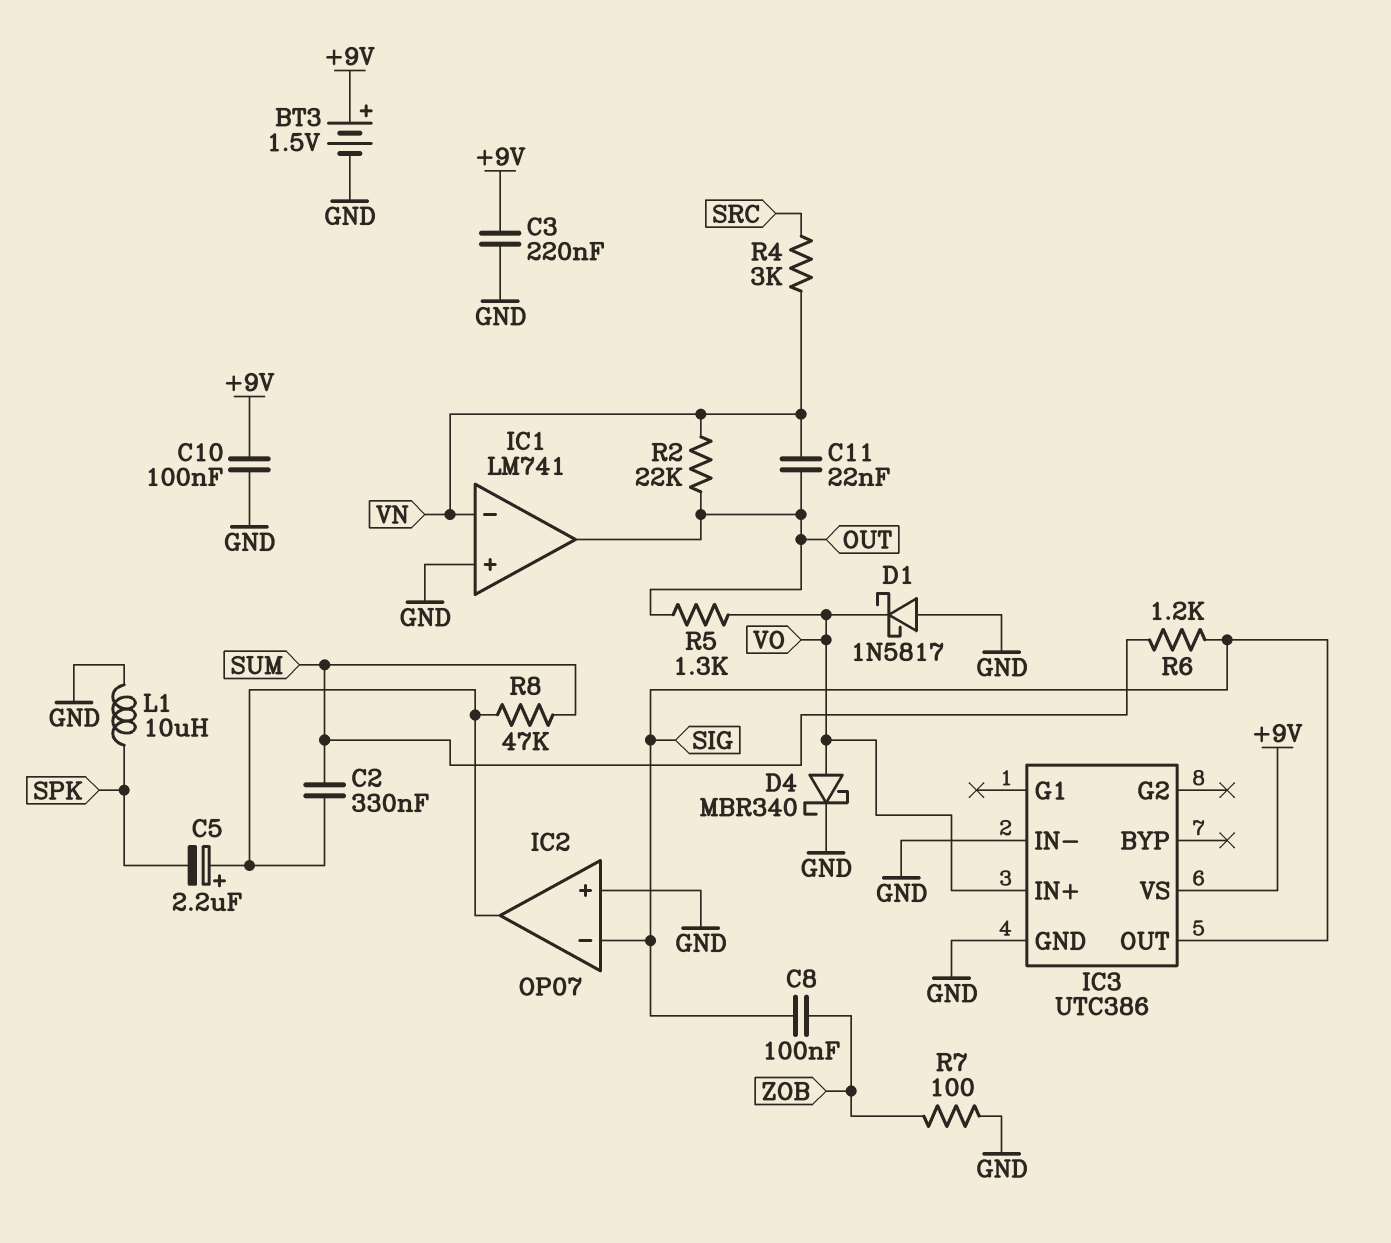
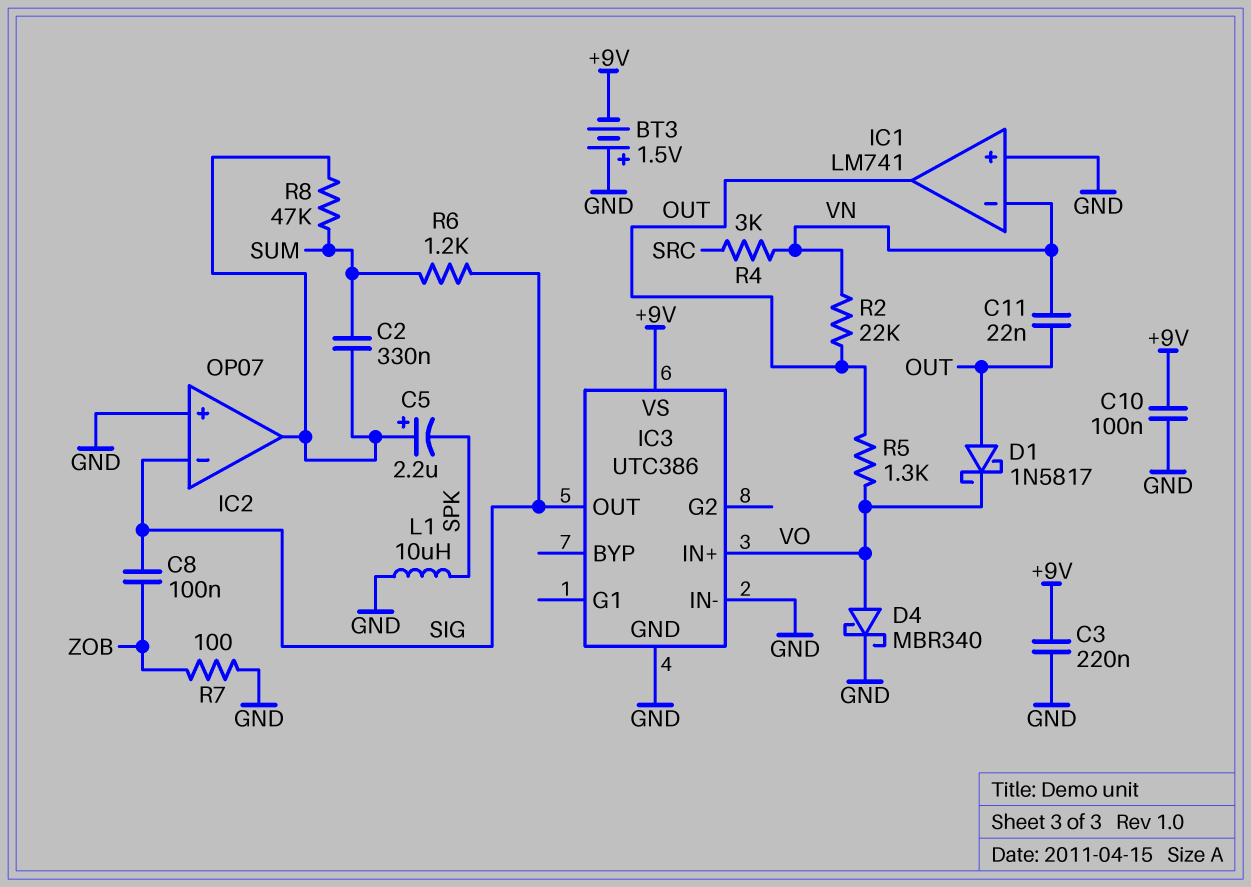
BT3: 1.5V (plus +9V, minus GND) -> 1.5V (plus GND, minus +9V)
D1: schottky 1N5817 (A GND, K VO) -> schottky 1N5817 (A OUT, K VO)

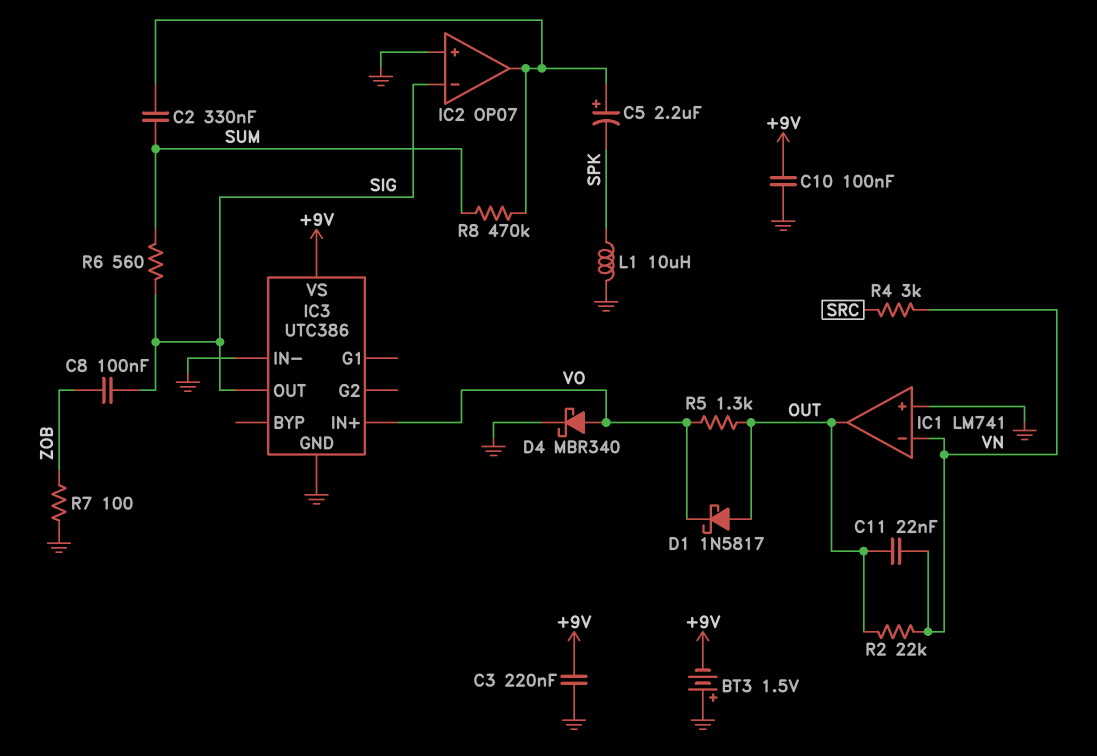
R6: 1.2k (SIG, SUM) -> 560 (SIG, SUM)
R8: 47k (IC2/out, SUM) -> 470k (IC2/out, SUM)

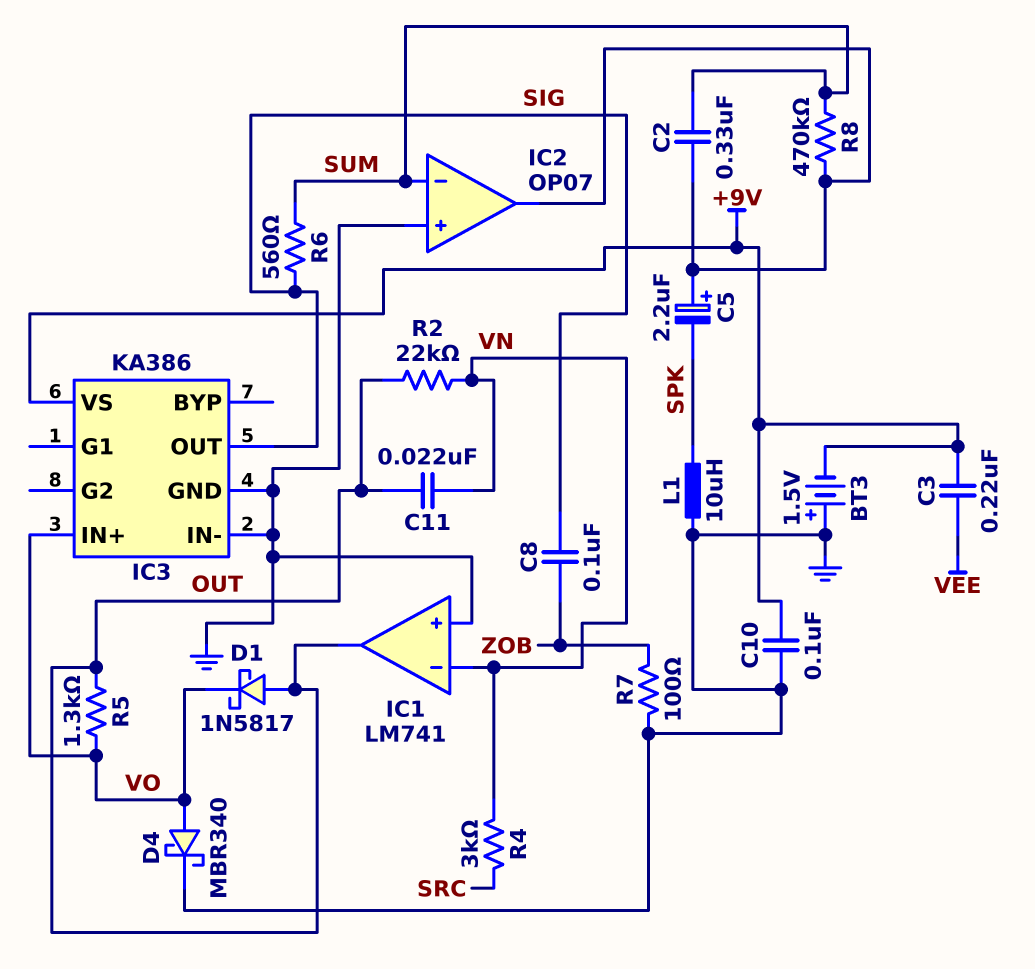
C3: 220nF (+9V, GND) -> 220nF (+9V, VEE)
IC2 pin in-: SIG -> SUM
IC3: UTC386 -> KA386

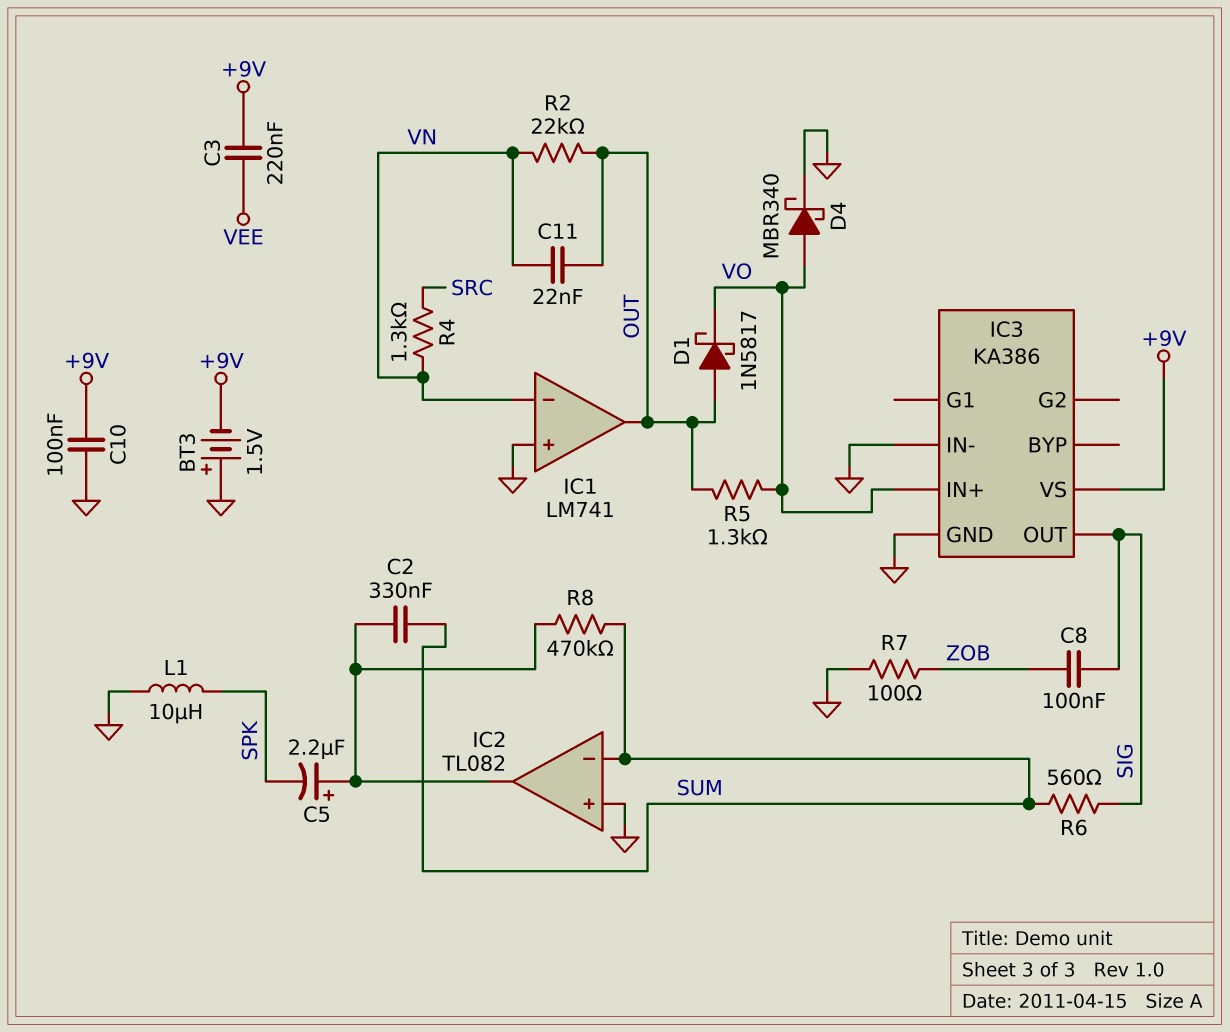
IC2: OP07 -> TL082
R4: 3k (SRC, VN) -> 1.3k (SRC, VN)

